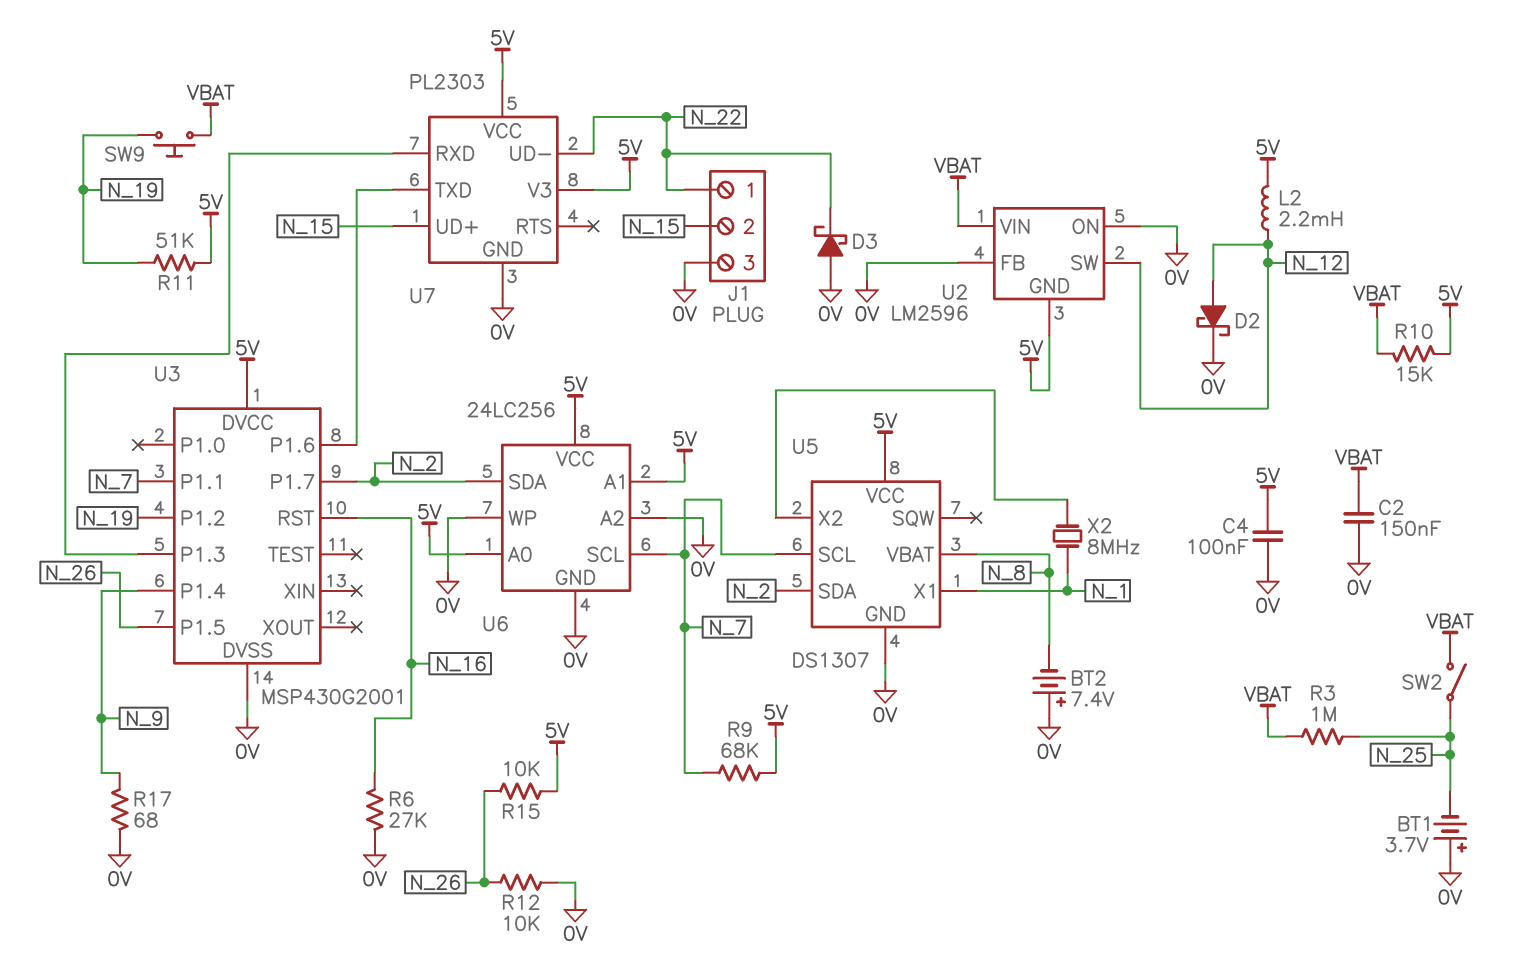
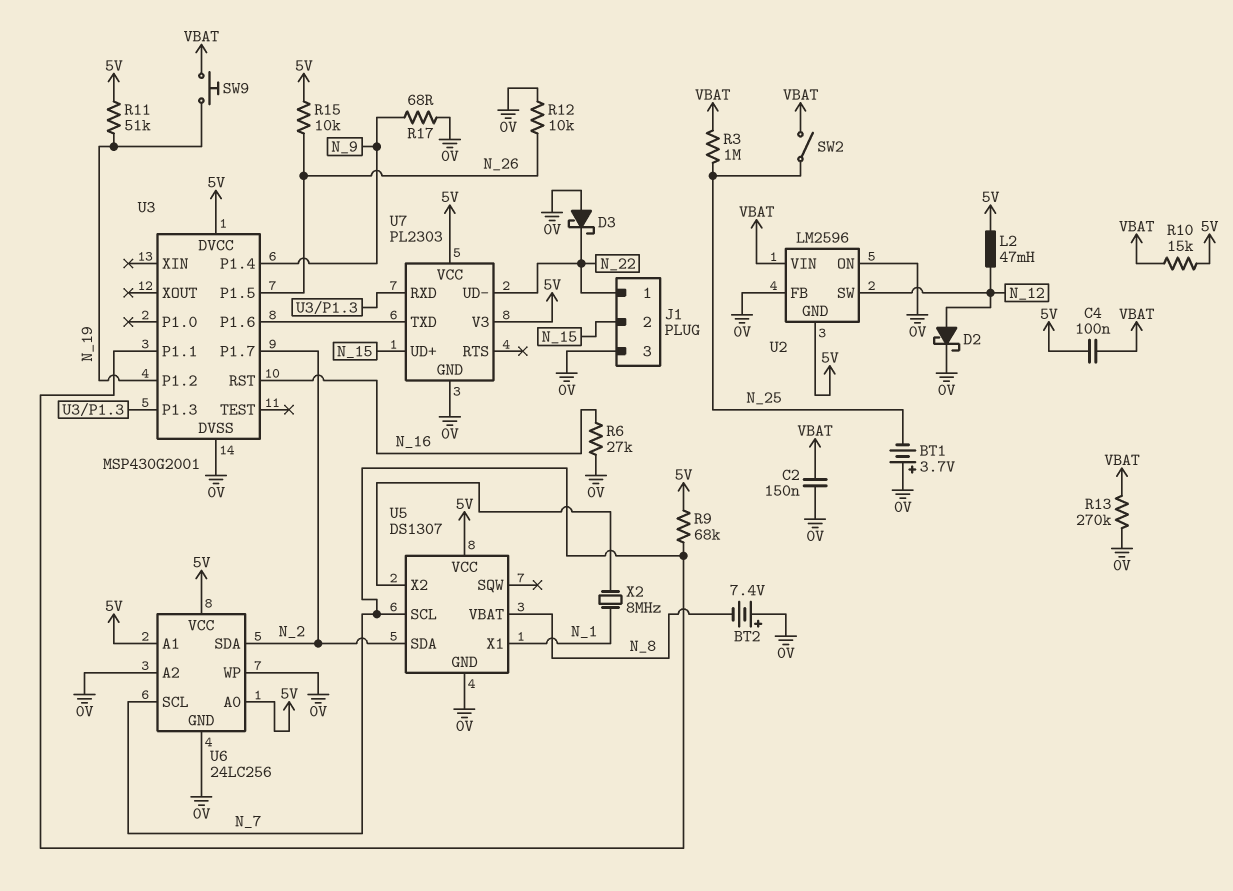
C4: 100nF (0V, 5V) -> 100nF (5V, VBAT)
L2: 2.2mH (5V, N_12) -> 47mH (5V, N_12)
R13: none -> 270k (0V, VBAT)

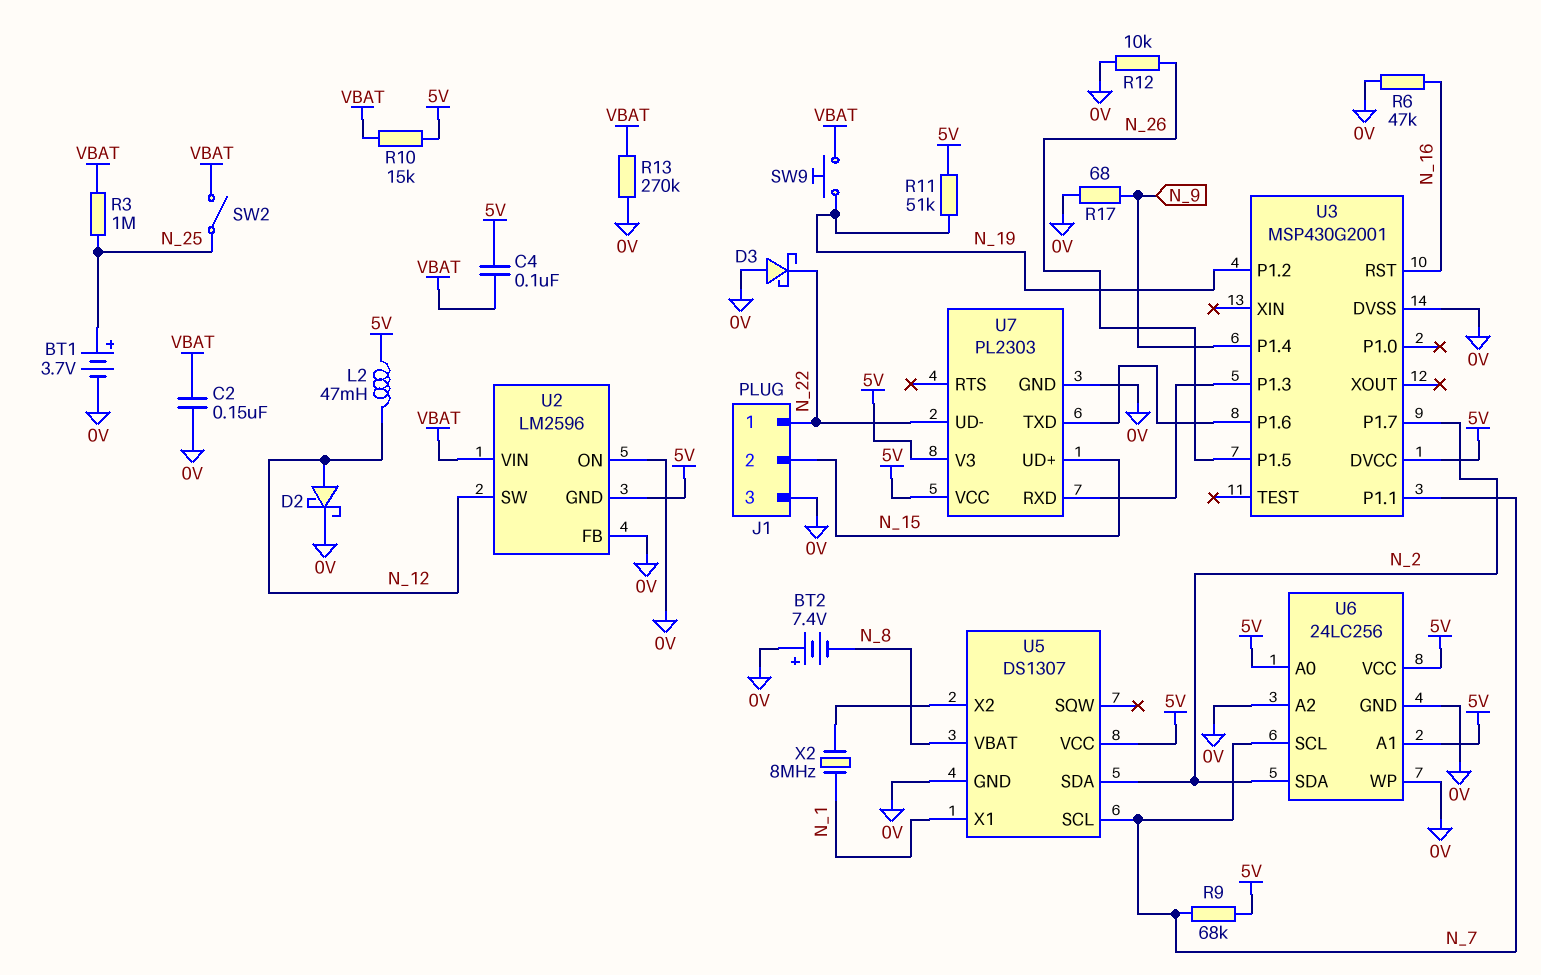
BT1: 3.7V (plus 0V, minus N_25) -> 3.7V (plus N_25, minus 0V)
R6: 27k (0V, N_16) -> 47k (0V, N_16)
R15: 10k (5V, N_26) -> none

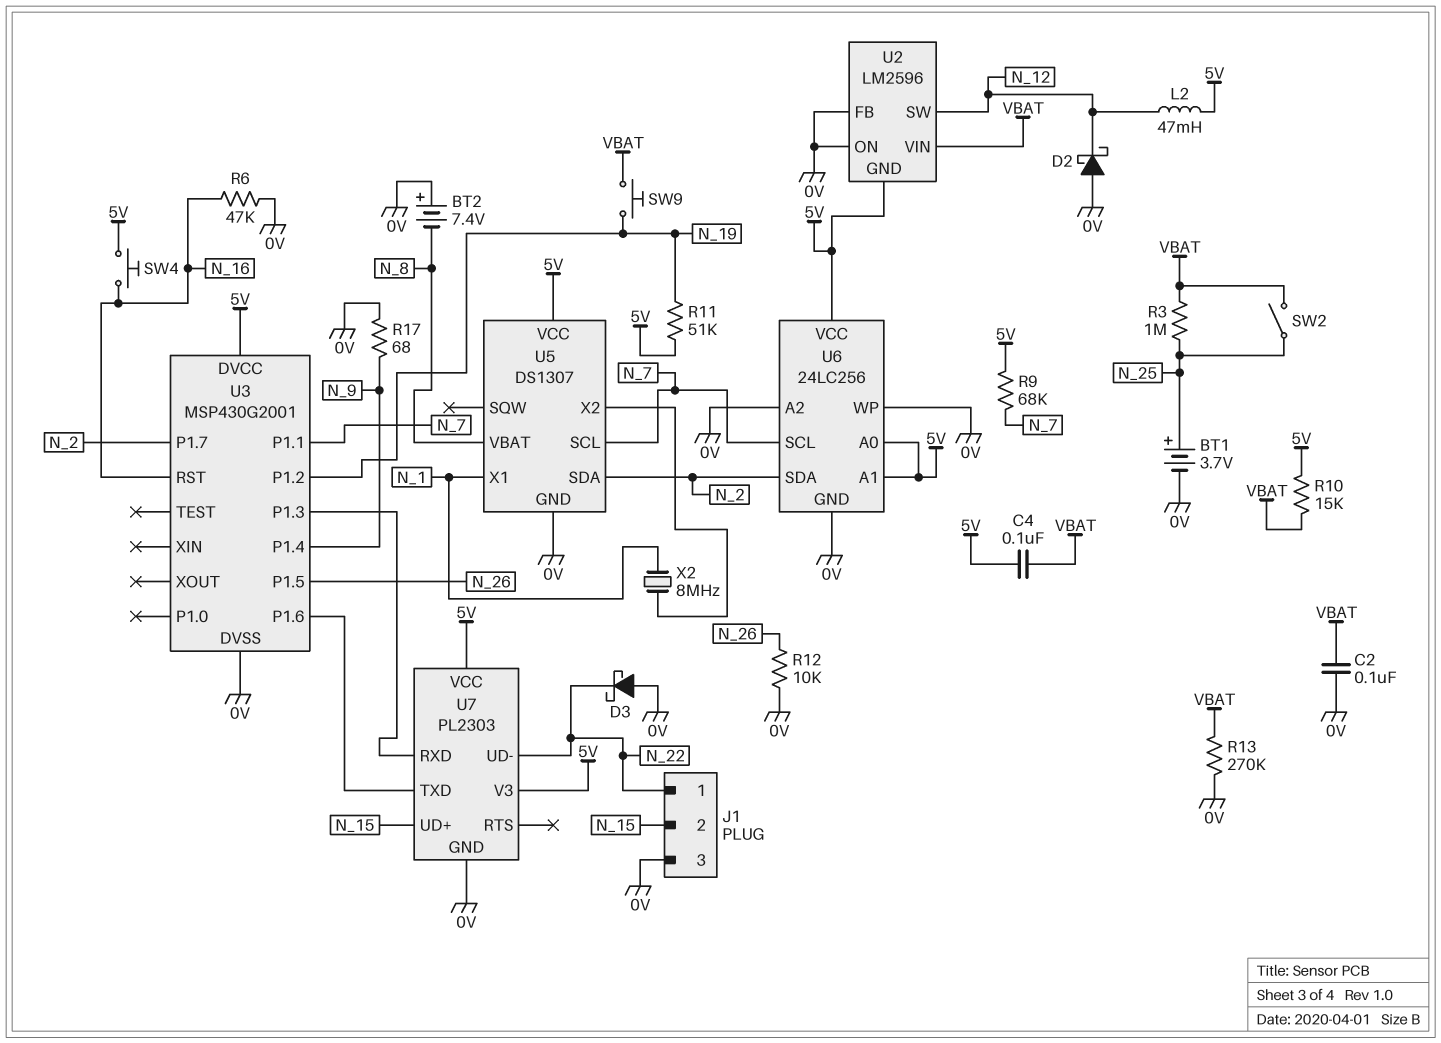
C2: 150nF (0V, VBAT) -> 100nF (0V, VBAT)
D2: schottky (A N_12, K 0V) -> schottky (A 0V, K N_12)
SW4: none -> button (5V, N_16)

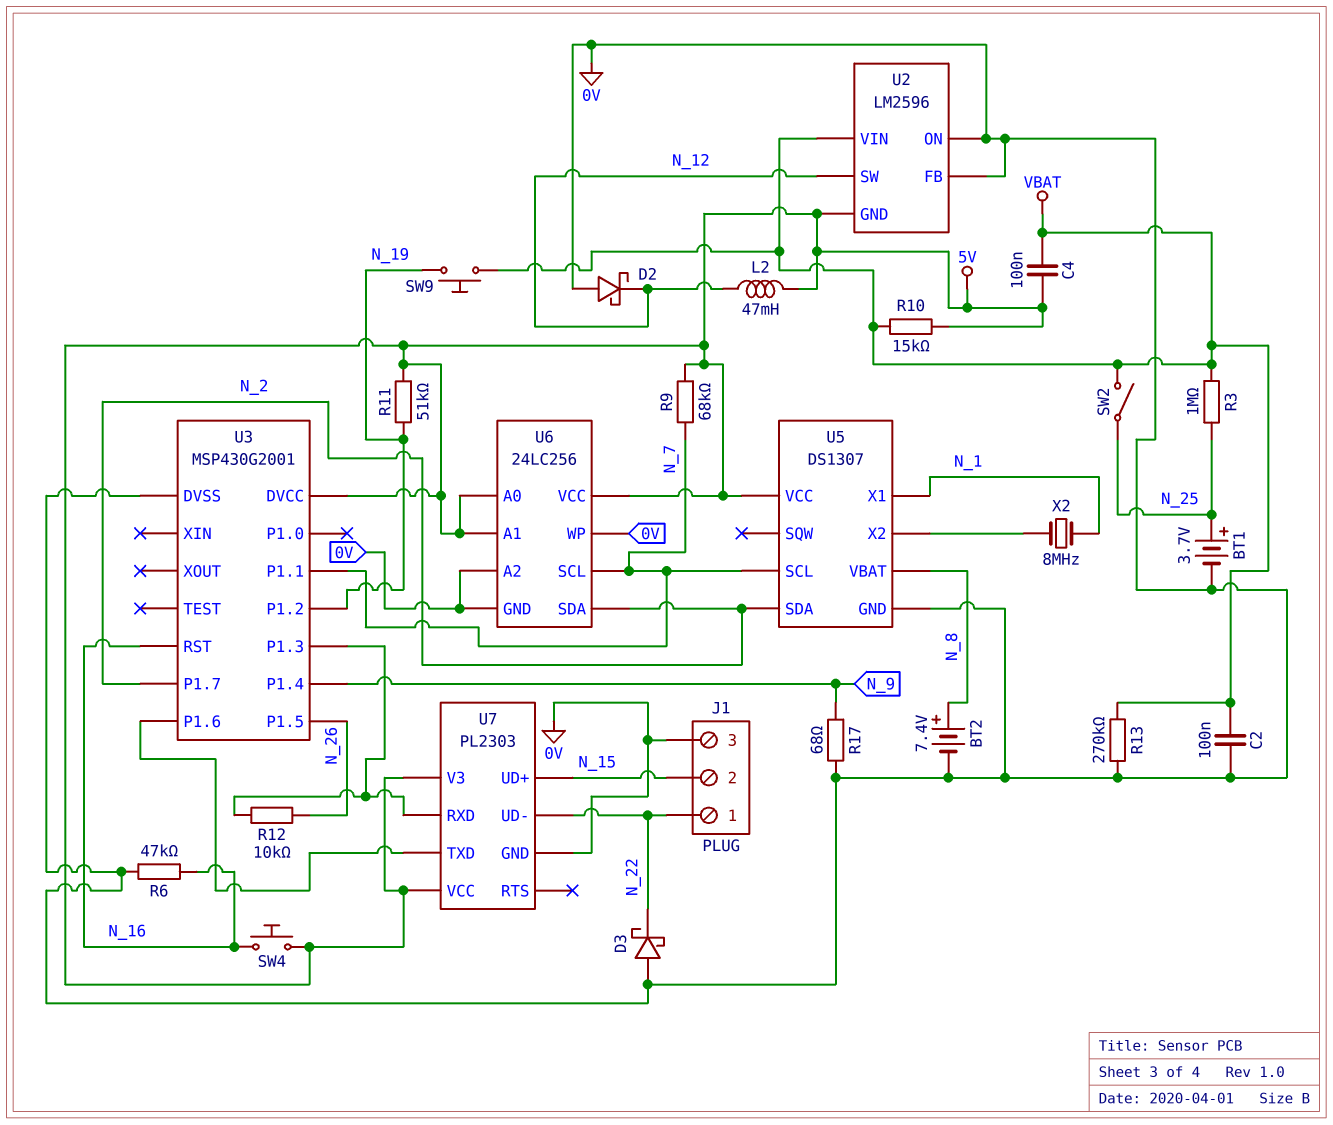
BT2: 7.4V (plus 0V, minus N_8) -> 7.4V (plus N_8, minus 0V)
R12: 10k (0V, N_26) -> 10k (N_26, U3/P1.3)

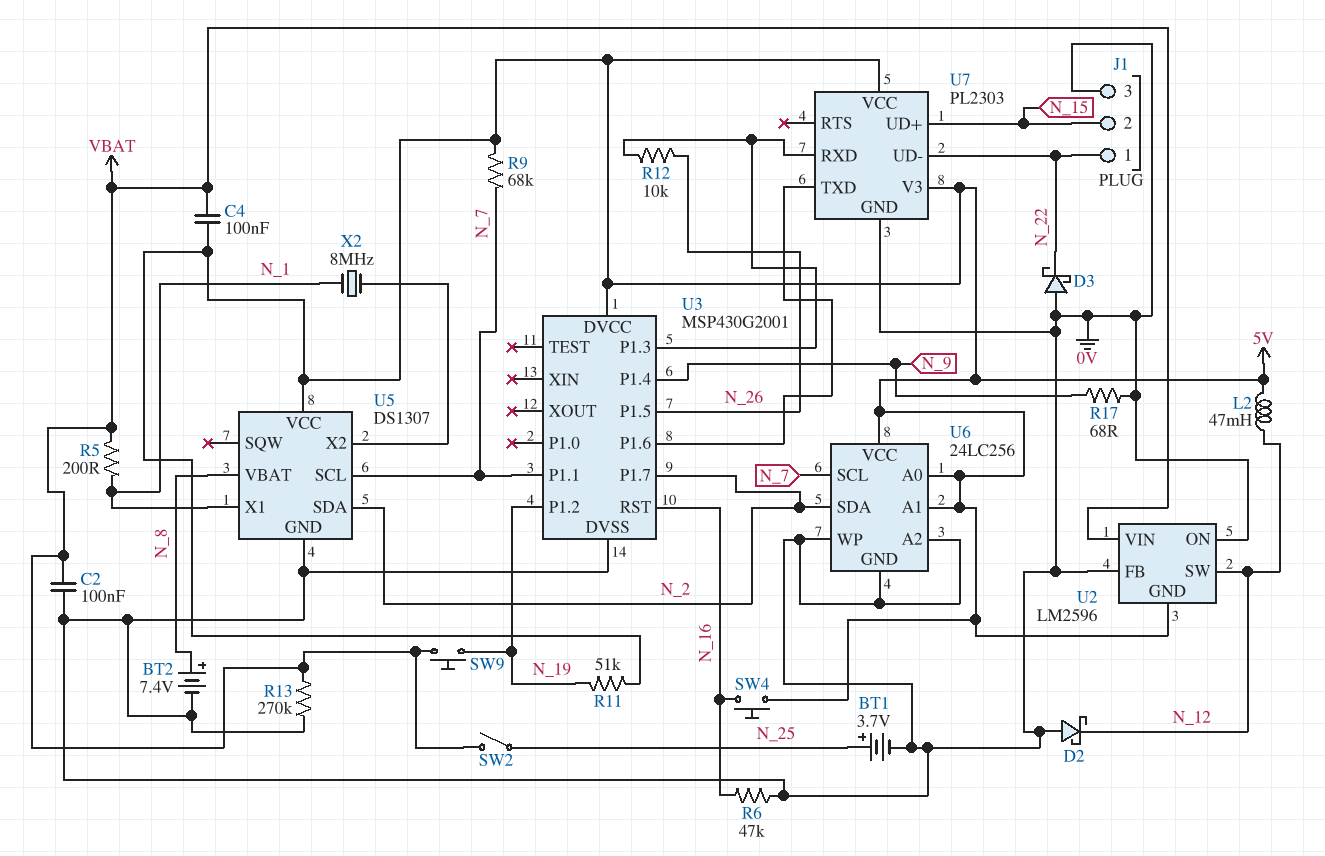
R3: 1M (N_25, VBAT) -> none
R5: none -> 200 (N_1, VBAT)
R10: 15k (5V, VBAT) -> none

